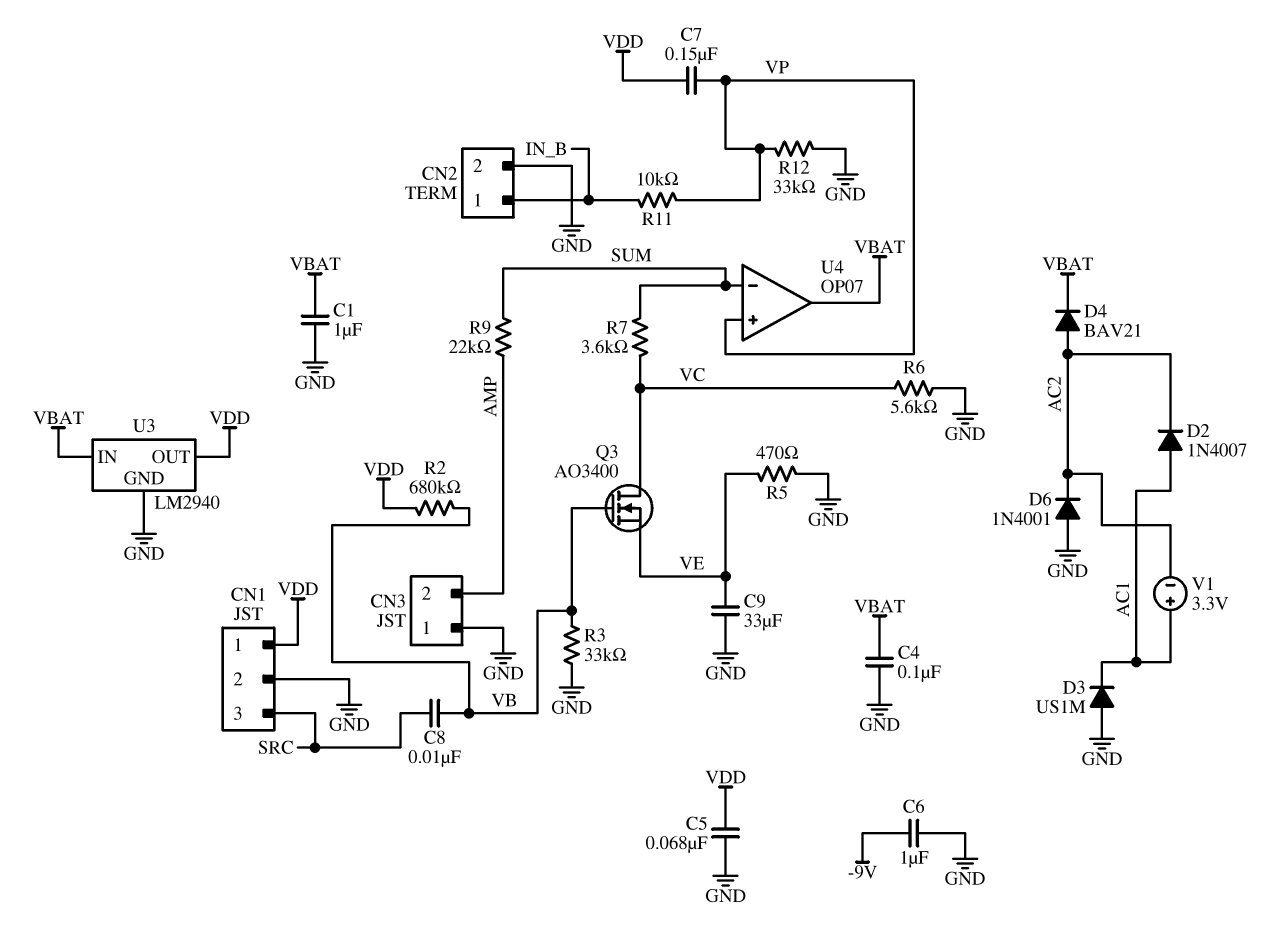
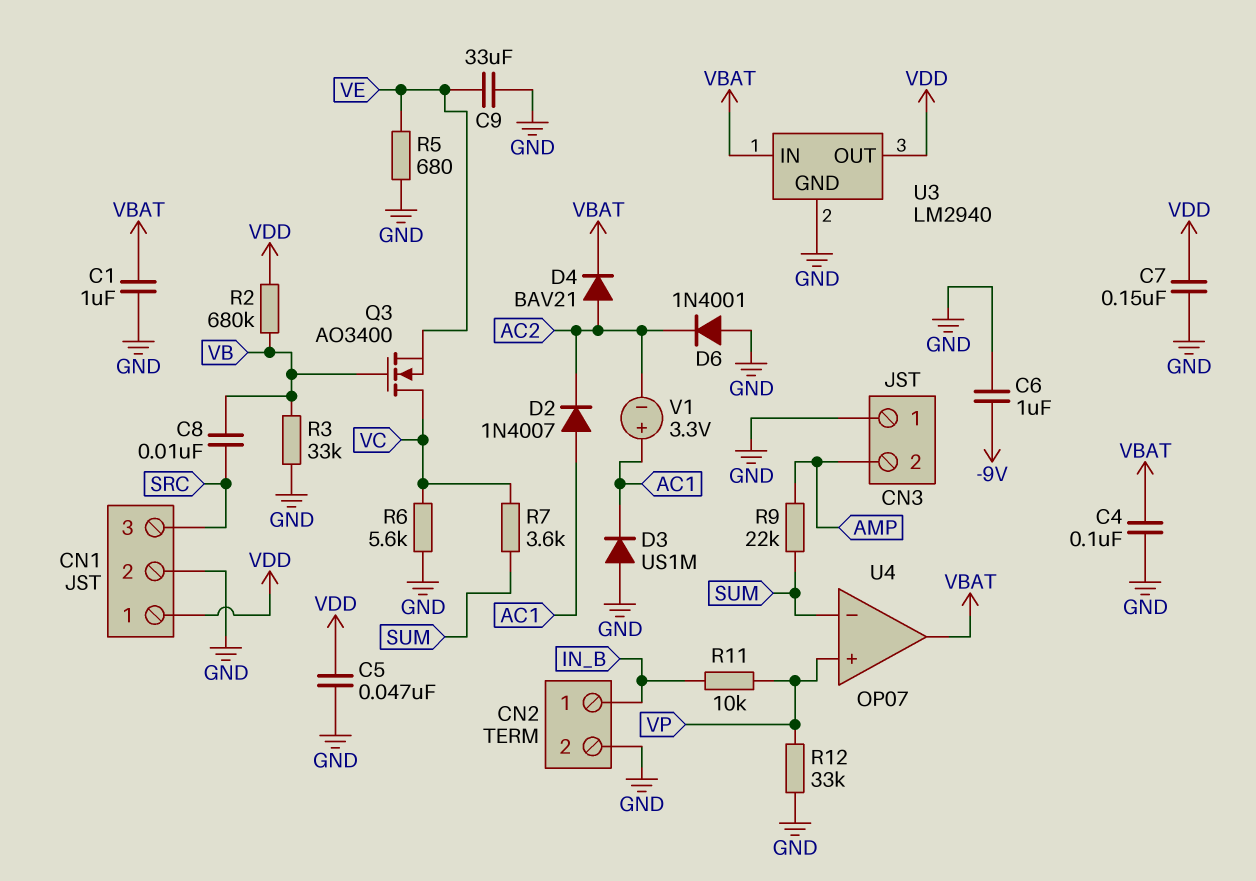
C5: 68nF (GND, VDD) -> 47nF (GND, VDD)
C7: 150nF (VDD, VP) -> 150nF (GND, VDD)
R5: 470 (GND, VE) -> 680 (GND, VE)

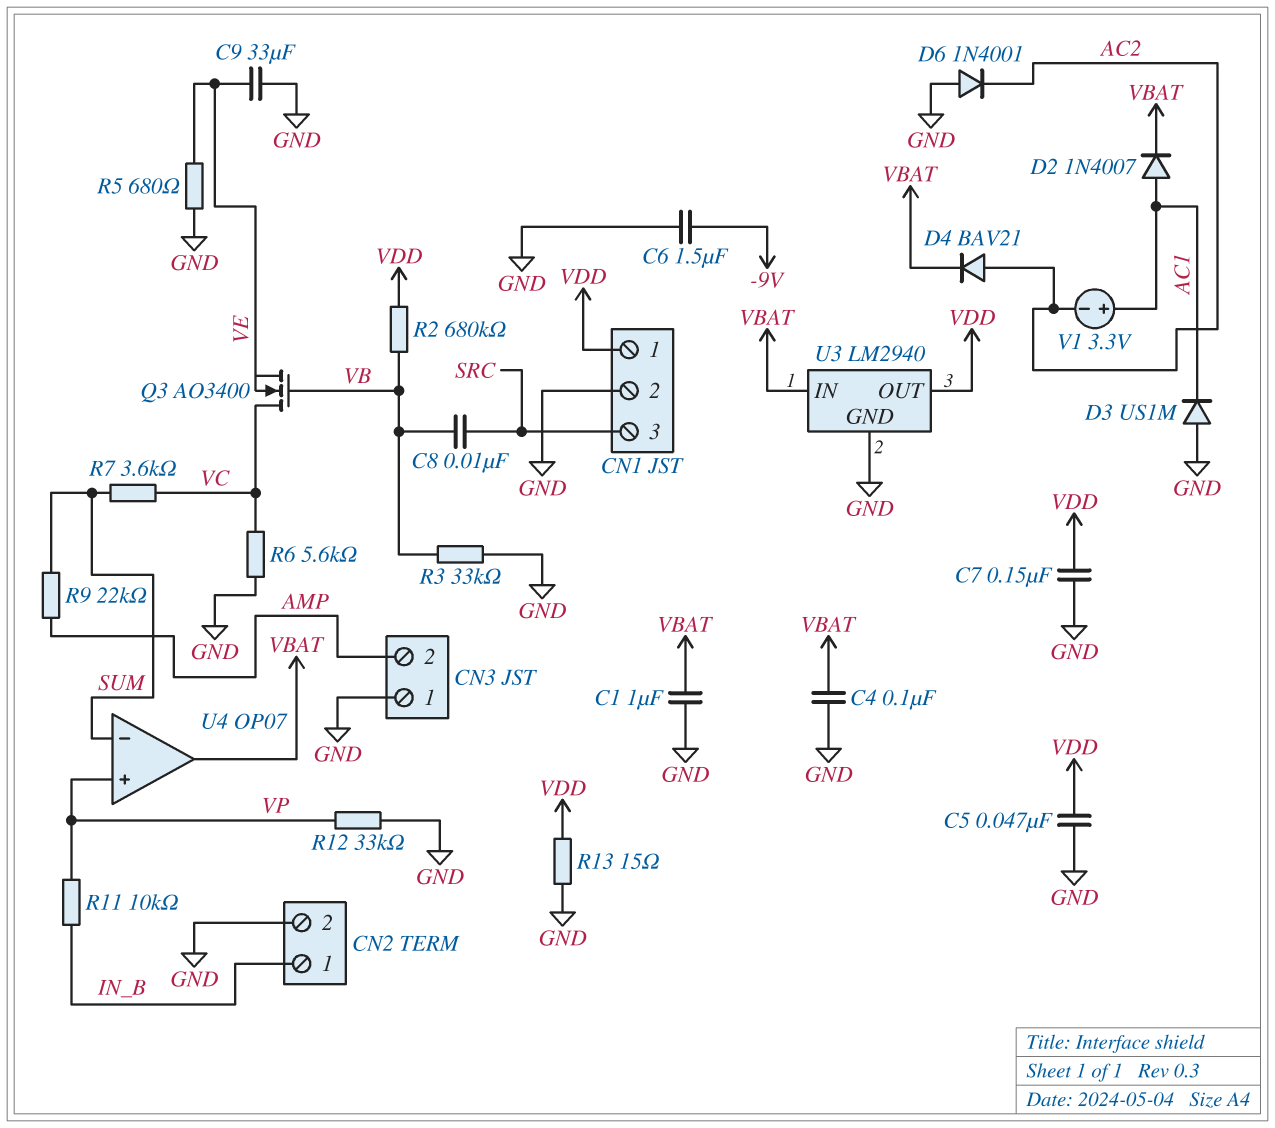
C6: 1uF (-9V, GND) -> 1.5uF (-9V, GND)
D2: diode 1N4007 (A AC1, K AC2) -> diode 1N4007 (A AC1, K VBAT)
R13: none -> 15 (GND, VDD)

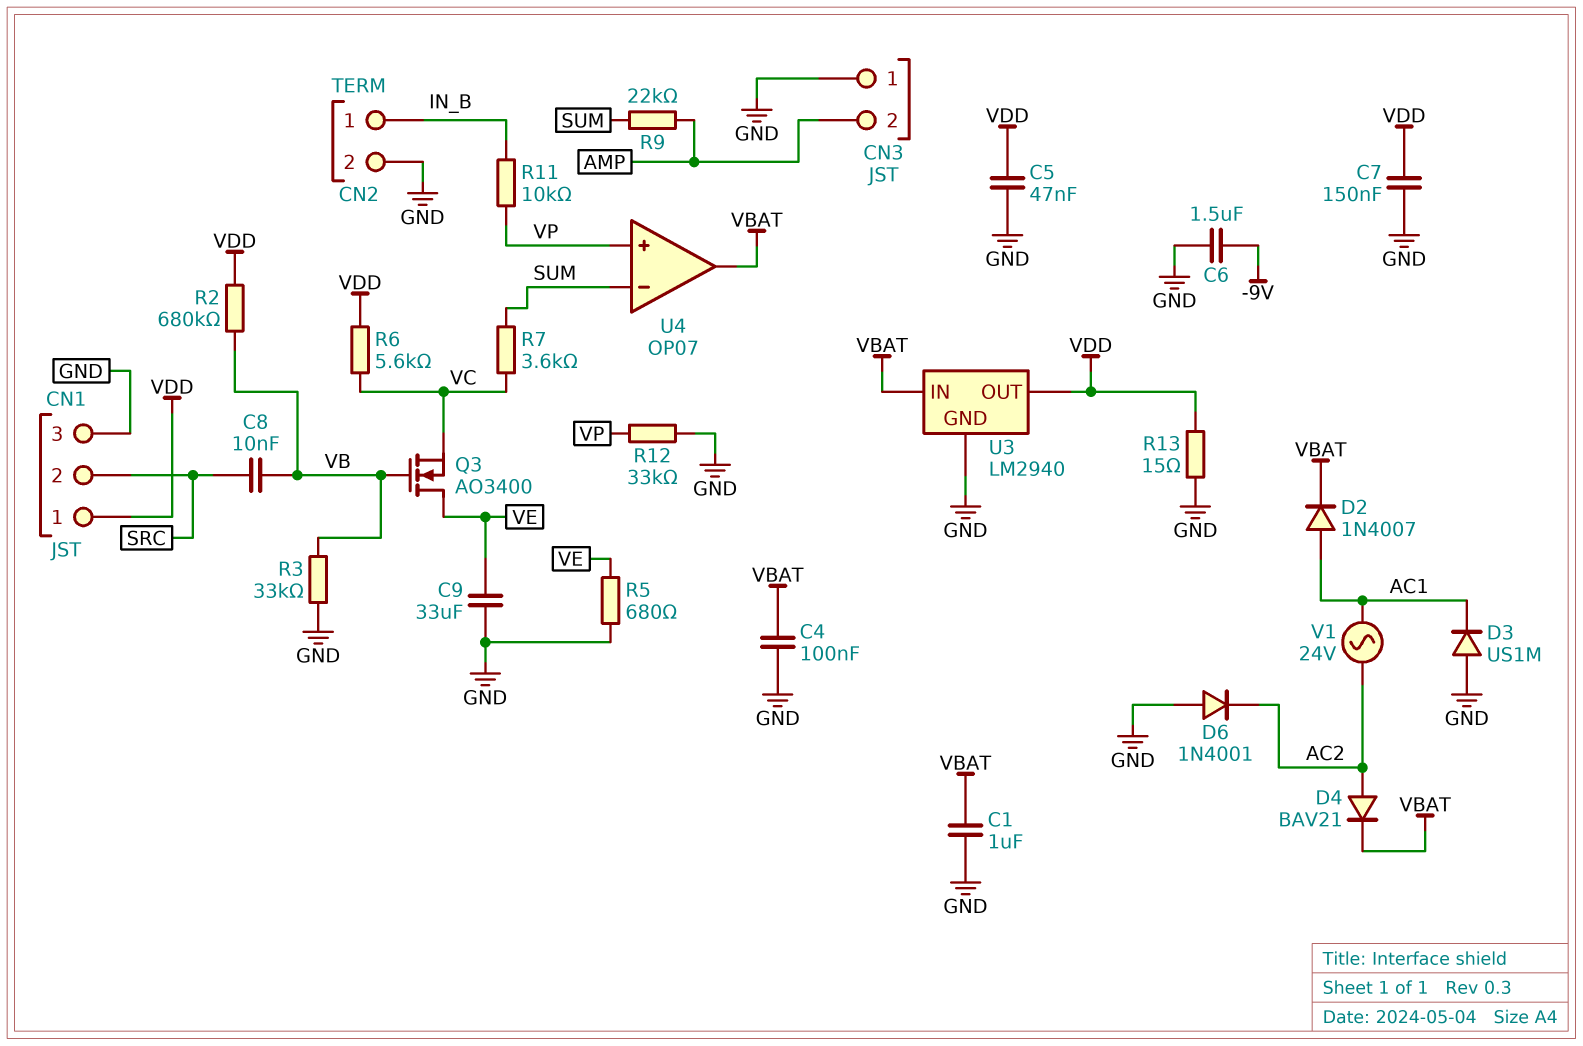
CN1 pin 2: GND -> SRC
CN1 pin 3: SRC -> GND
Q3: NMOS AO3400 (G VB, D VC, S VE) -> NMOS AO3400 (G VB, D VE, S VC)
R6: 5.6k (GND, VC) -> 5.6k (VC, VDD)
V1: 3.3V (plus AC1, minus AC2) -> AC 24V (AC1, AC2)

